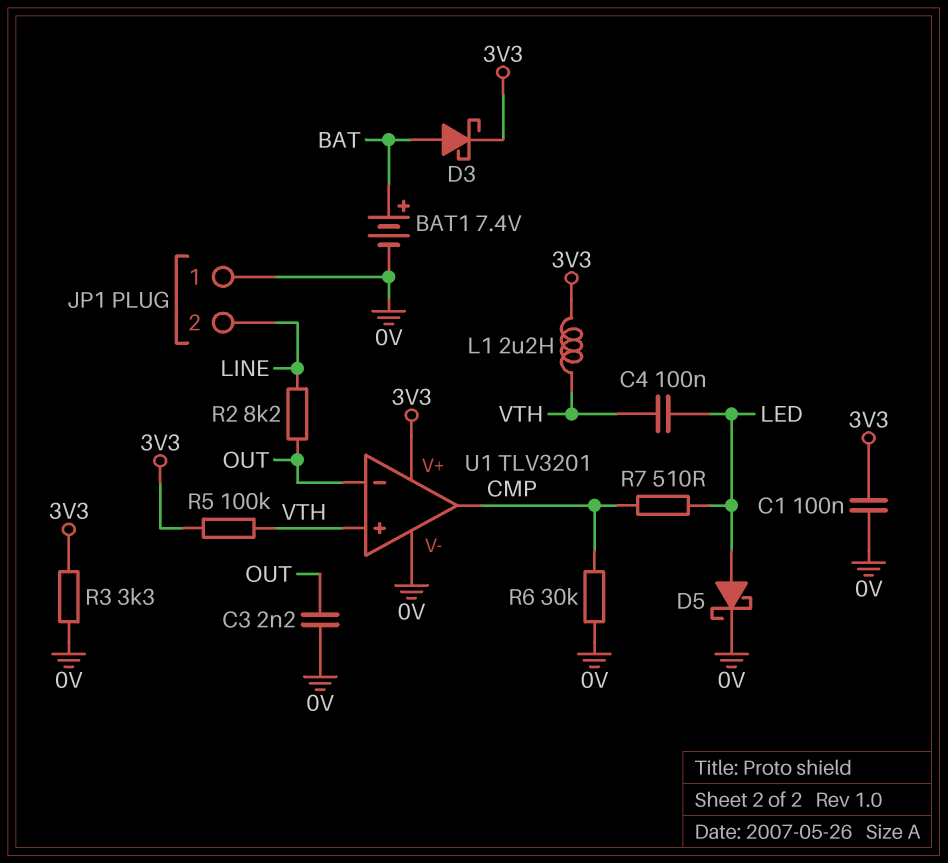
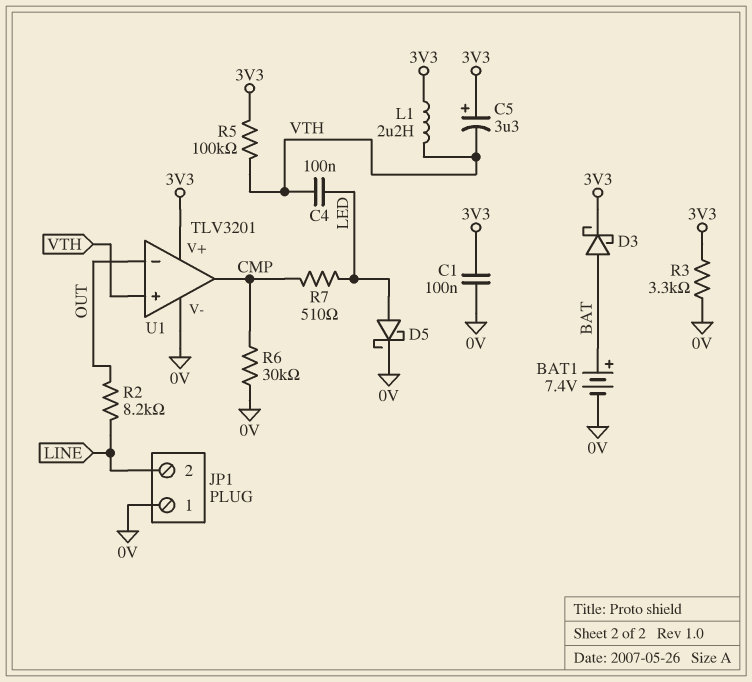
C3: 2.2nF (0V, OUT) -> none
C5: none -> 3.3uF (plus 3V3, minus VTH)

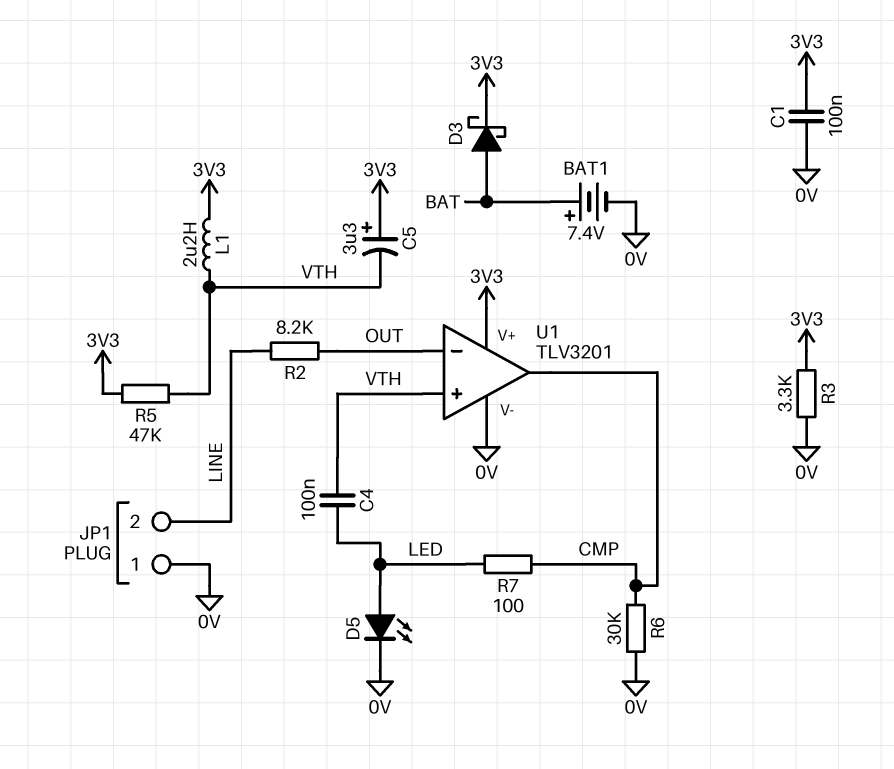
D5: schottky (A LED, K 0V) -> LED (A LED, K 0V)
R5: 100k (3V3, VTH) -> 47k (3V3, VTH)
R7: 510 (CMP, LED) -> 100 (CMP, LED)

